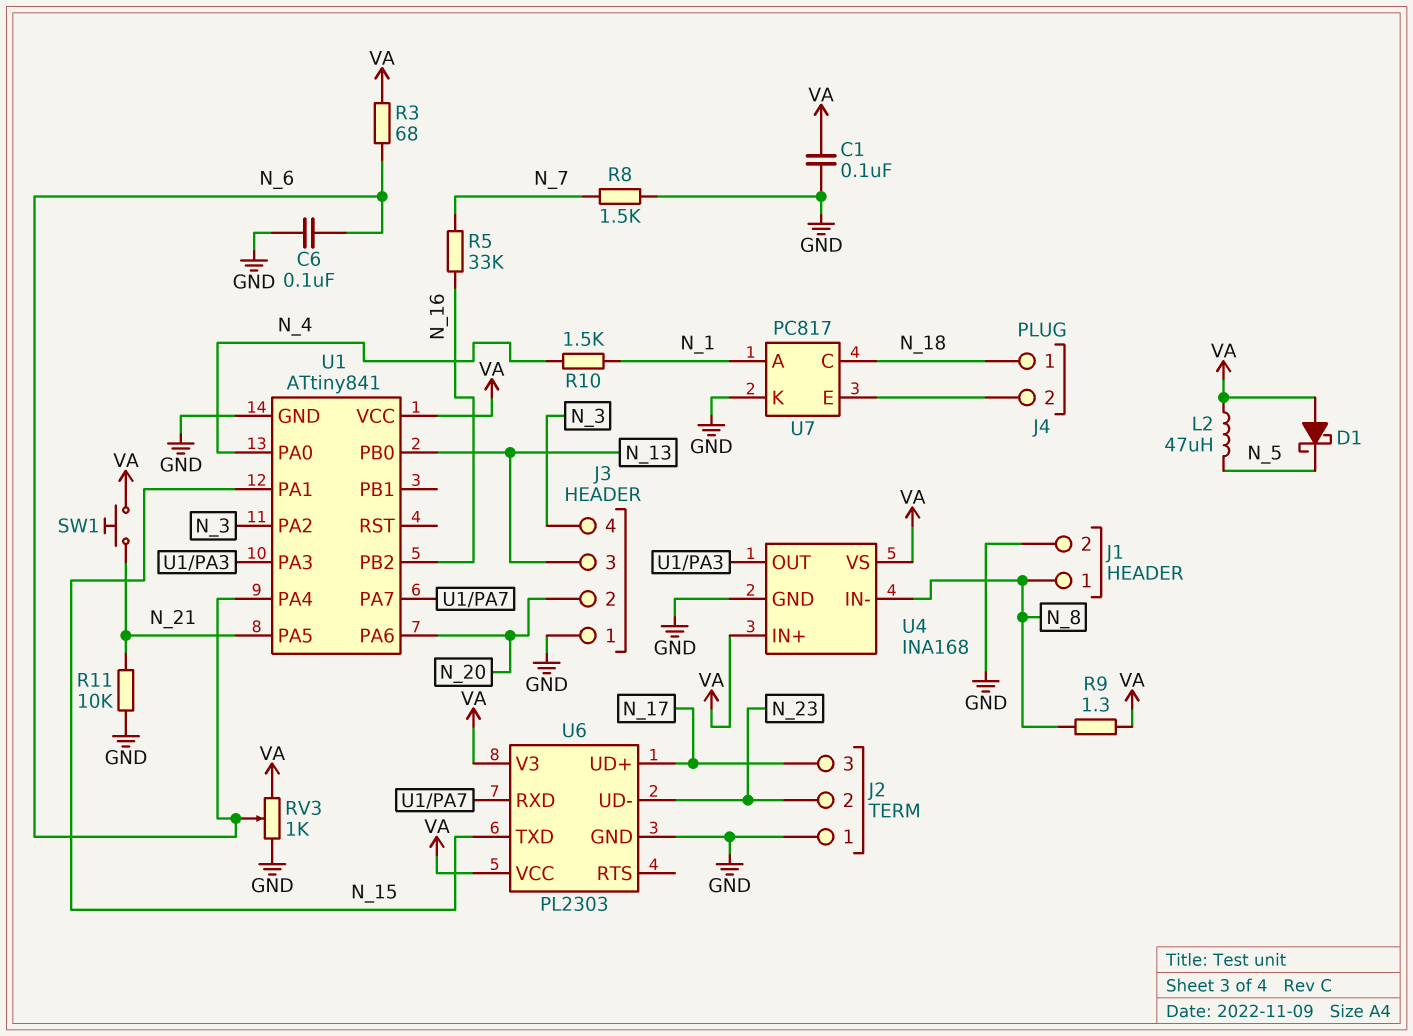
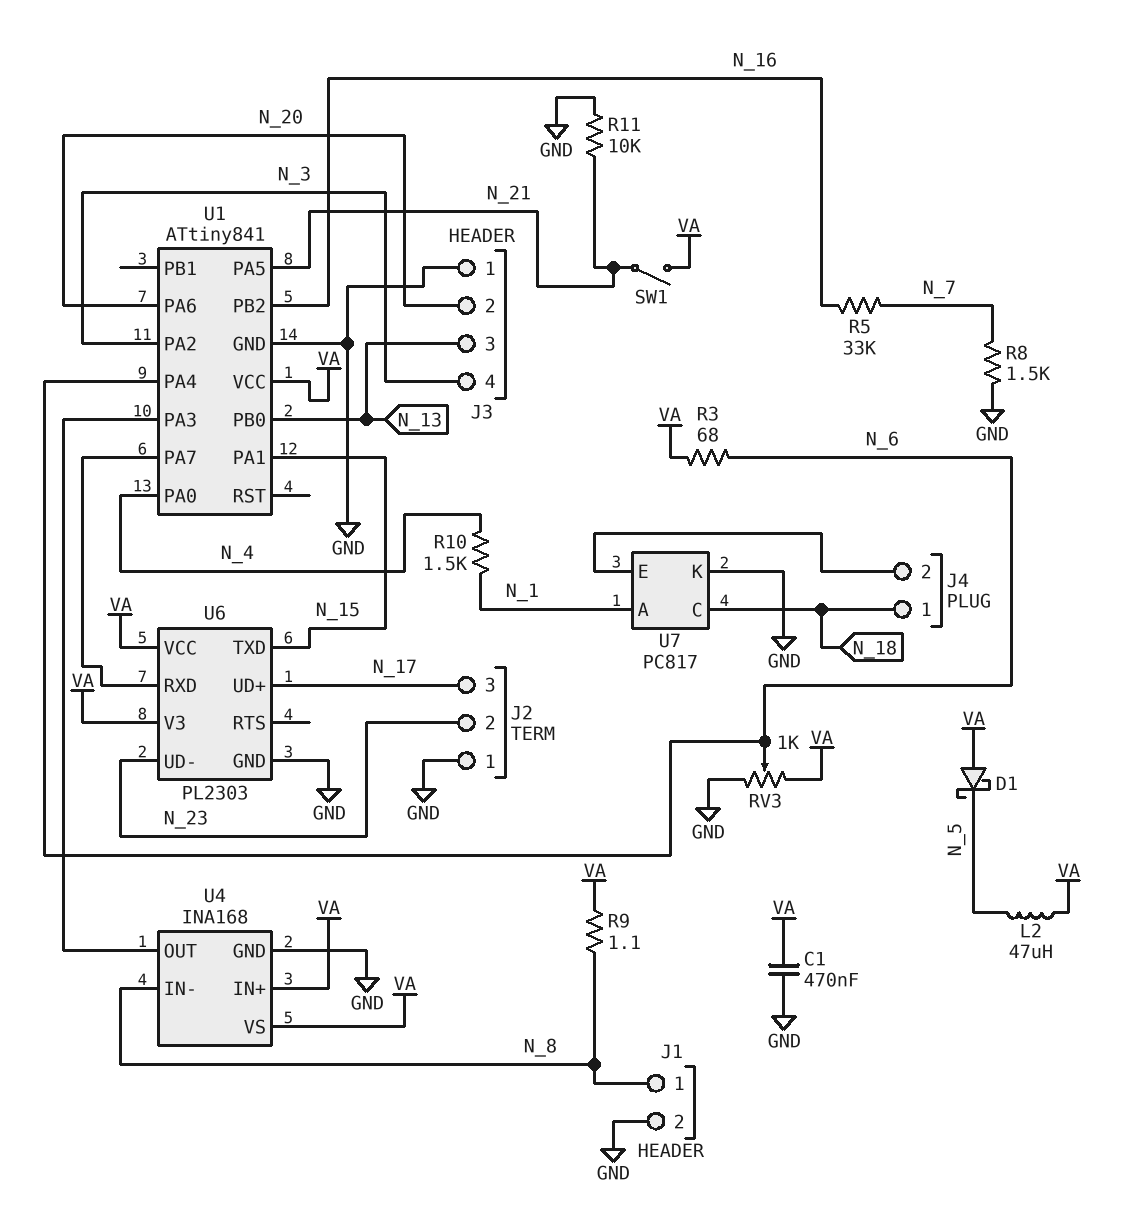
C1: 100nF (GND, VA) -> 470nF (GND, VA)
C6: 100nF (GND, N_6) -> none
R9: 1.3 (N_8, VA) -> 1.1 (N_8, VA)
SW1: button (N_21, VA) -> switch (N_21, VA)

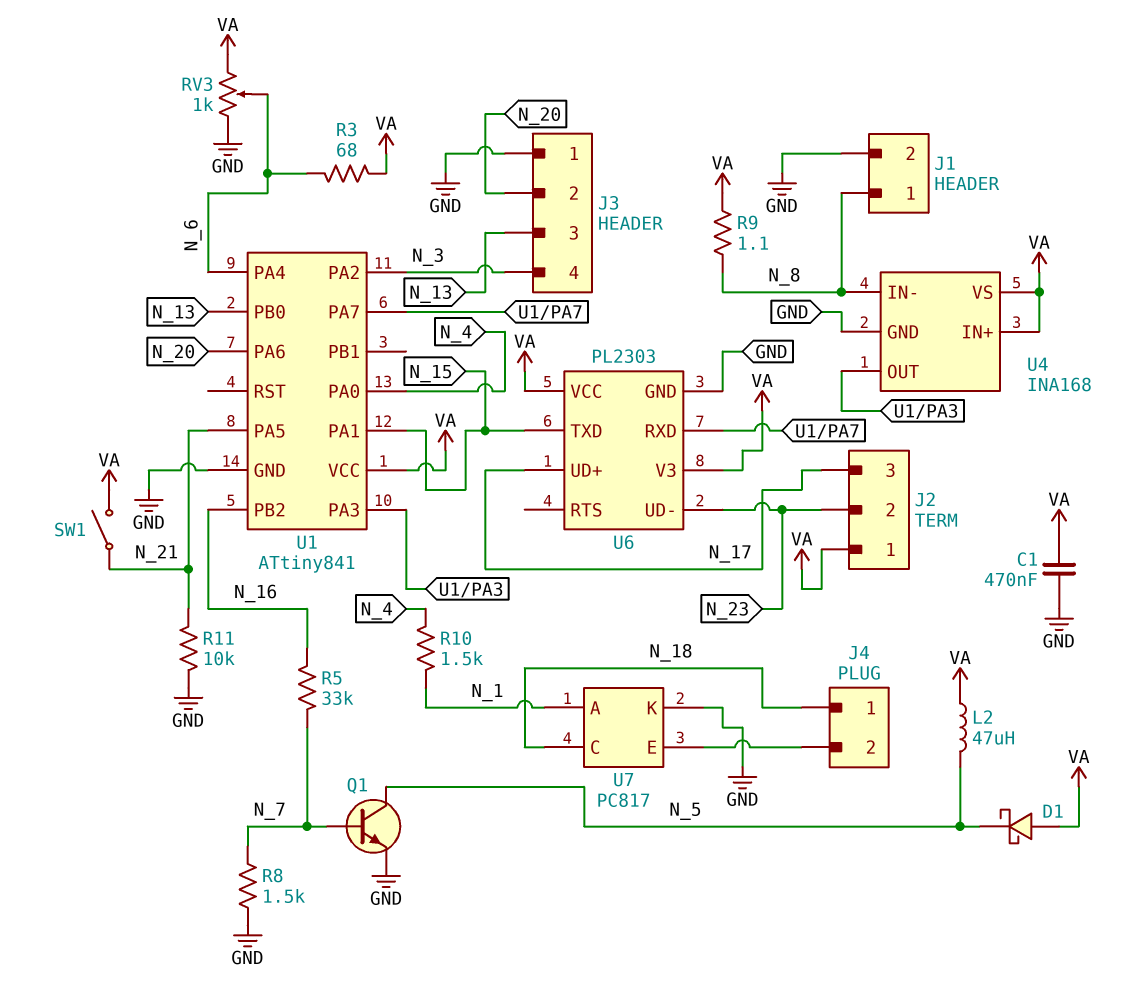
J2 pin 1: GND -> VA
Q1: none -> NPN (B N_7, C N_5, E GND)

